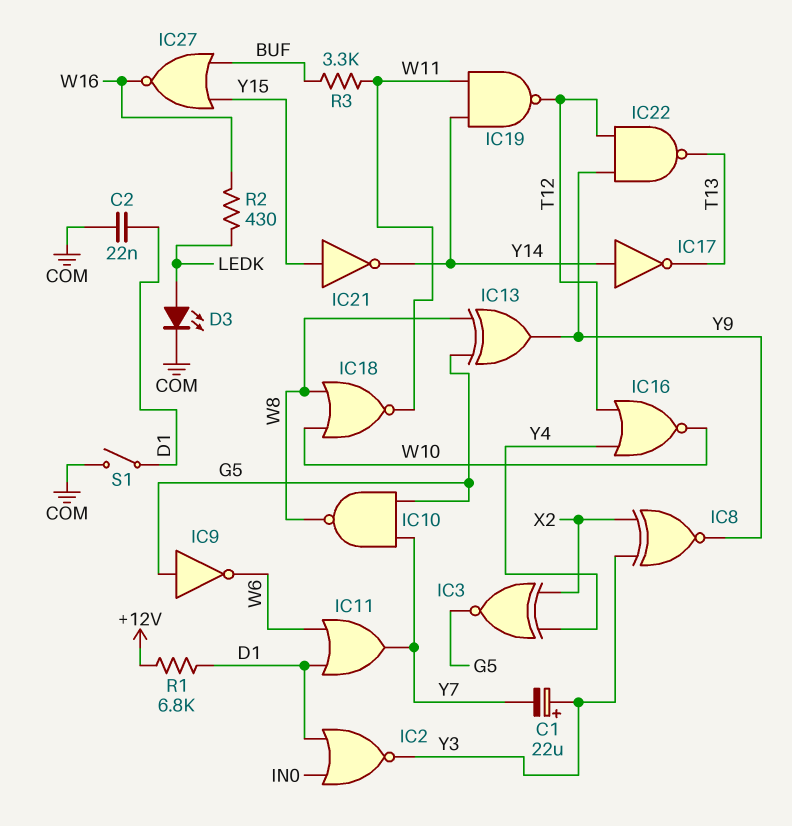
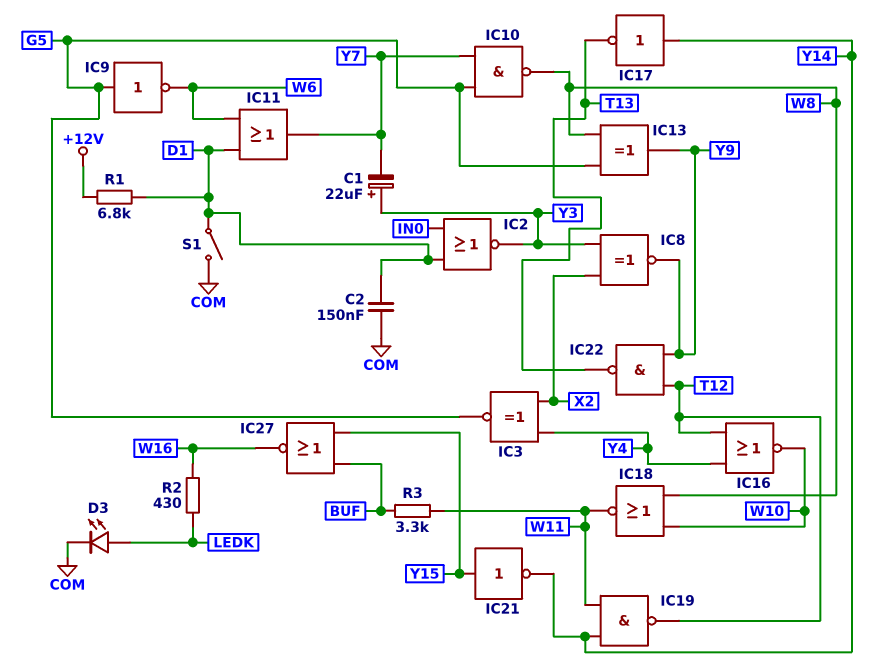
C2: 22nF (COM, D1) -> 150nF (COM, D1)

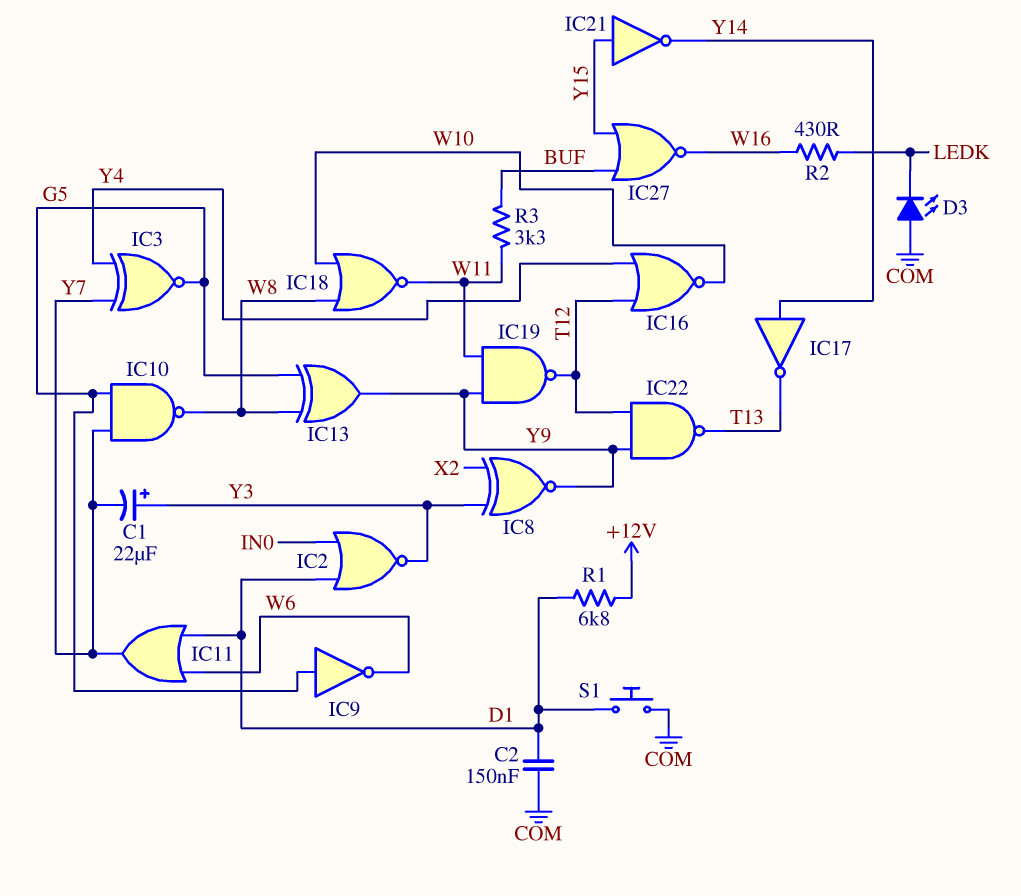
D3: LED (A LEDK, K COM) -> LED (A COM, K LEDK)
IC3: XNOR (in X2, in Y4, out G5) -> XNOR (in Y4, in Y7, out G5)
IC19: NAND (in W11, in Y14, out T12) -> NAND (in W11, in Y9, out T12)
S1: switch (COM, D1) -> button (COM, D1)

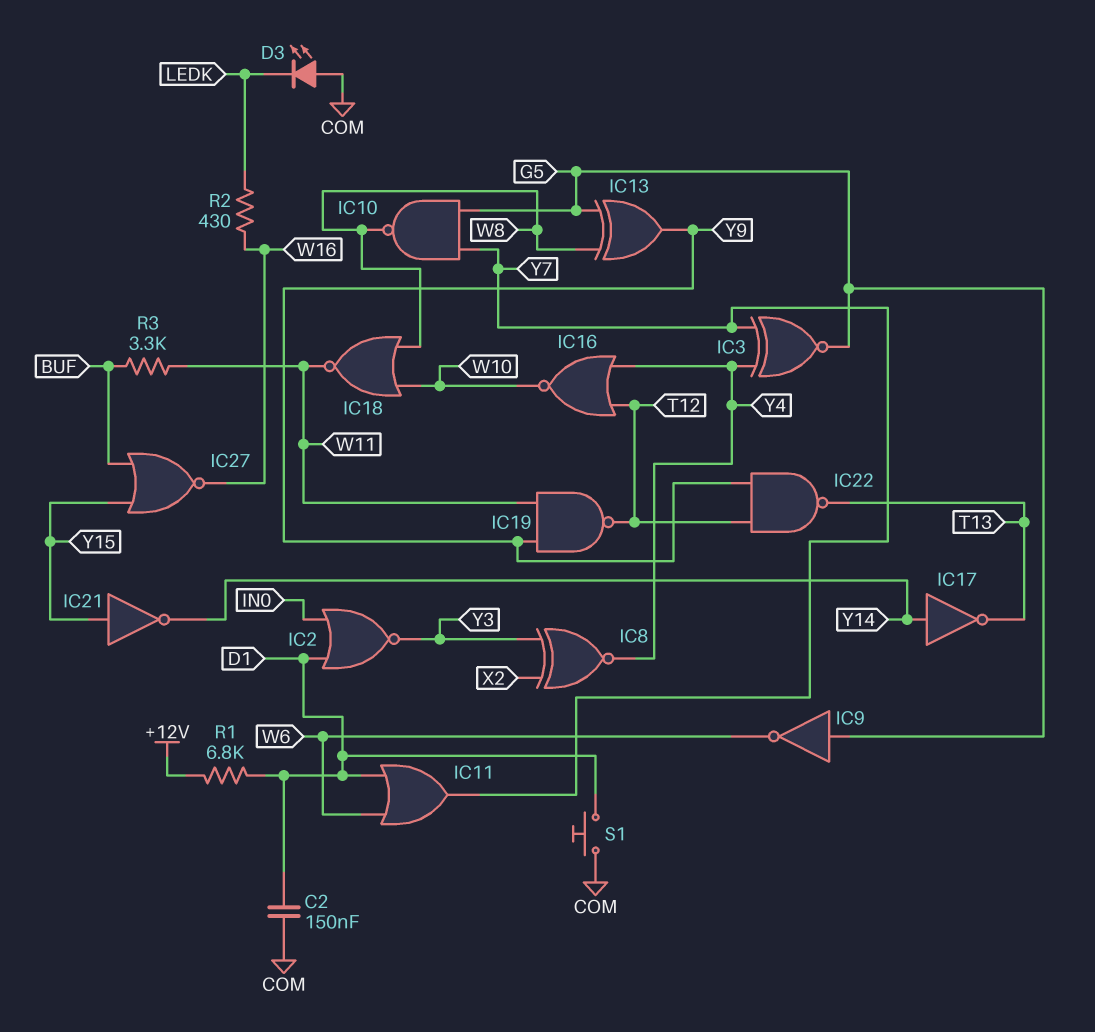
C1: 22uF (plus Y3, minus Y7) -> none
IC8: XNOR (in X2, in Y3, out Y9) -> XNOR (in X2, in Y3, out Y4)

